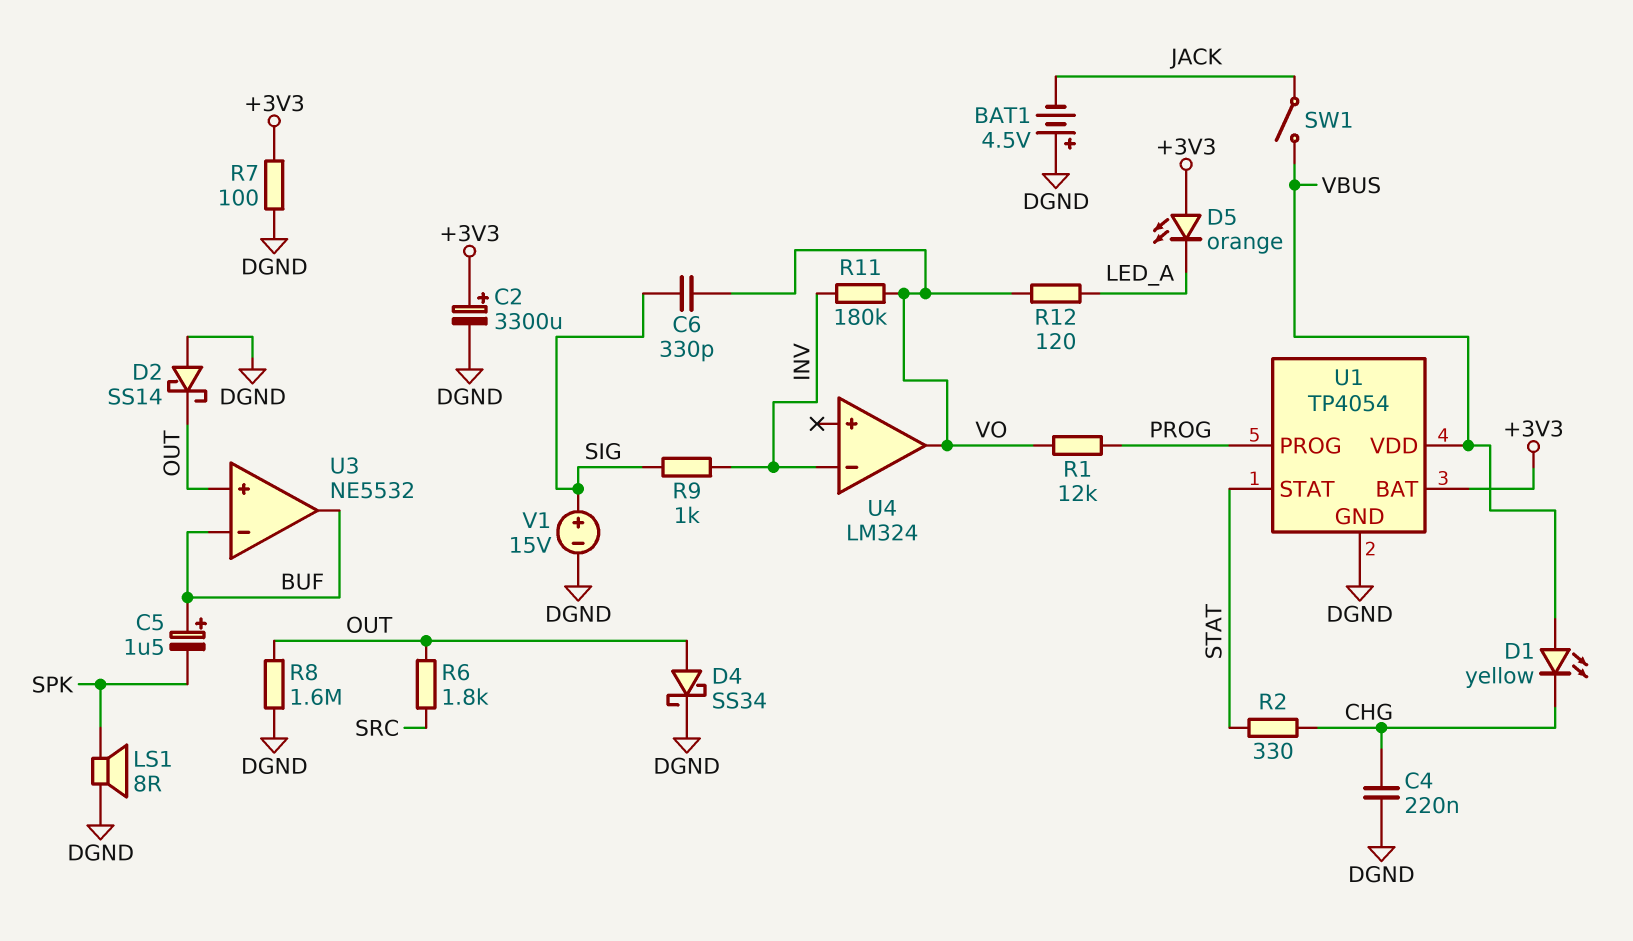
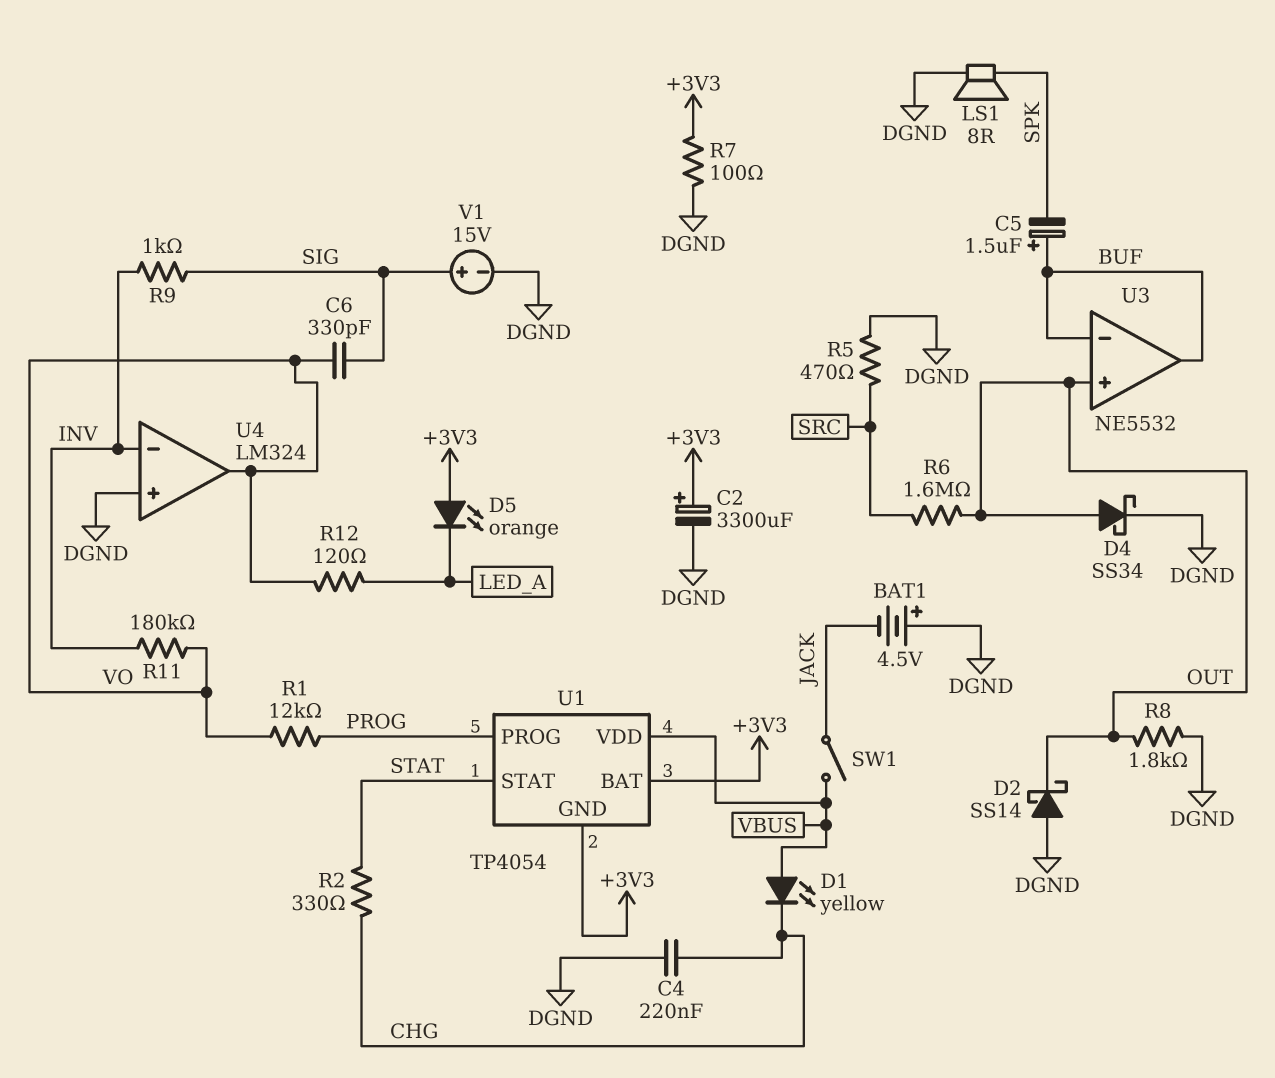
R5: none -> 470 (DGND, SRC)
R6: 1.8k (OUT, SRC) -> 1.6M (OUT, SRC)
R8: 1.6M (DGND, OUT) -> 1.8k (DGND, OUT)
U1 pin GND: DGND -> +3V3
U4 pin in+: none -> DGND

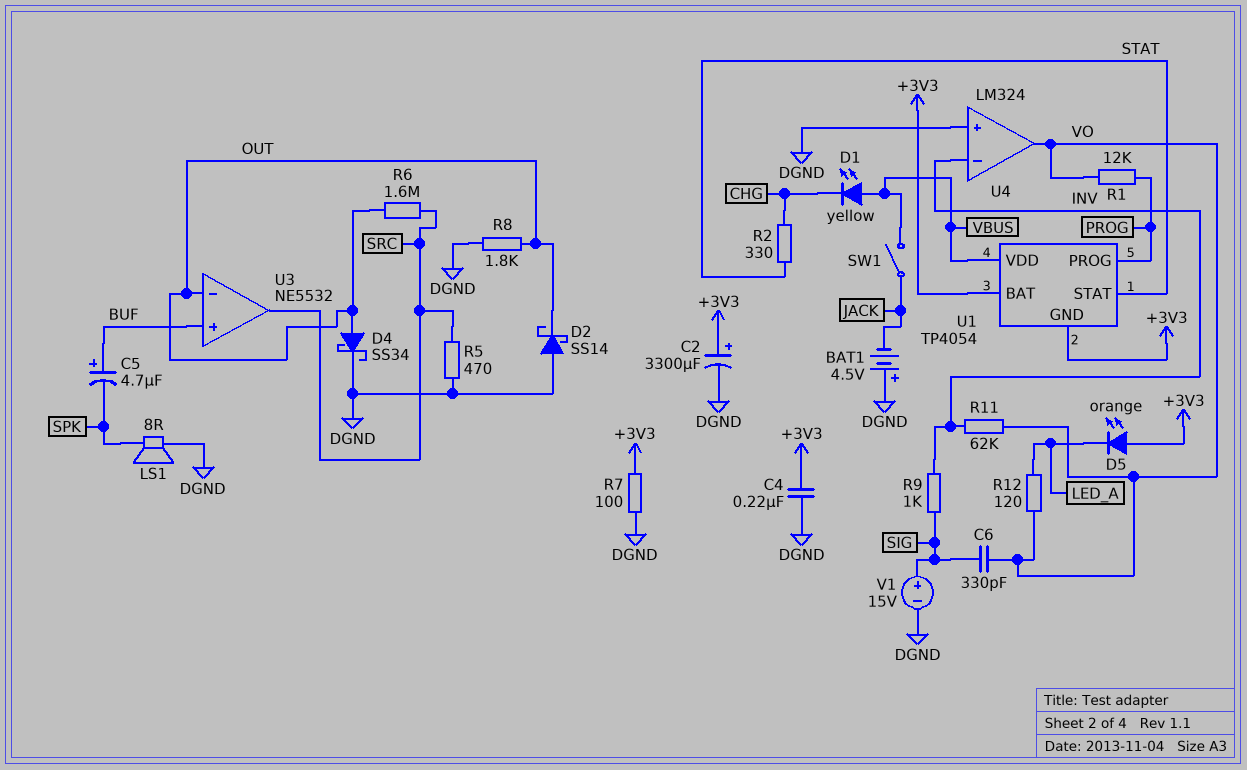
C4: 220nF (CHG, DGND) -> 220nF (+3V3, DGND)
C5: 1.5uF (plus BUF, minus SPK) -> 4.7uF (plus BUF, minus SPK)
R11: 180k (INV, VO) -> 62k (INV, VO)
U3 pin in+: OUT -> BUF
U3 pin in-: BUF -> OUT
U3 pin out: BUF -> SRC

